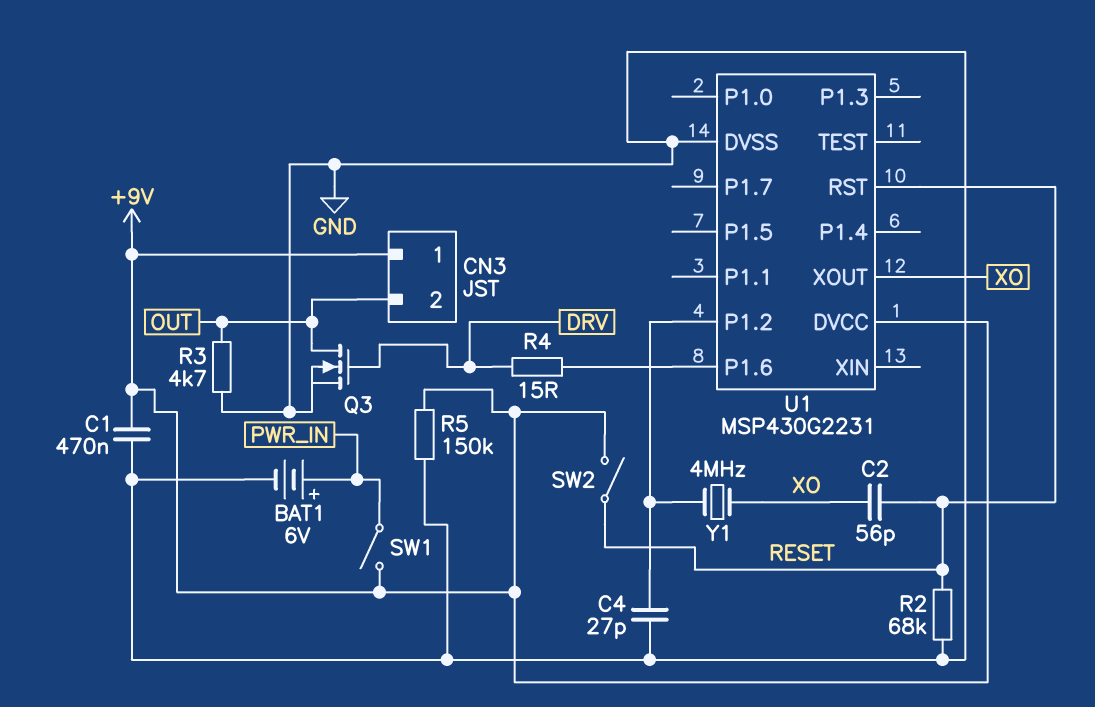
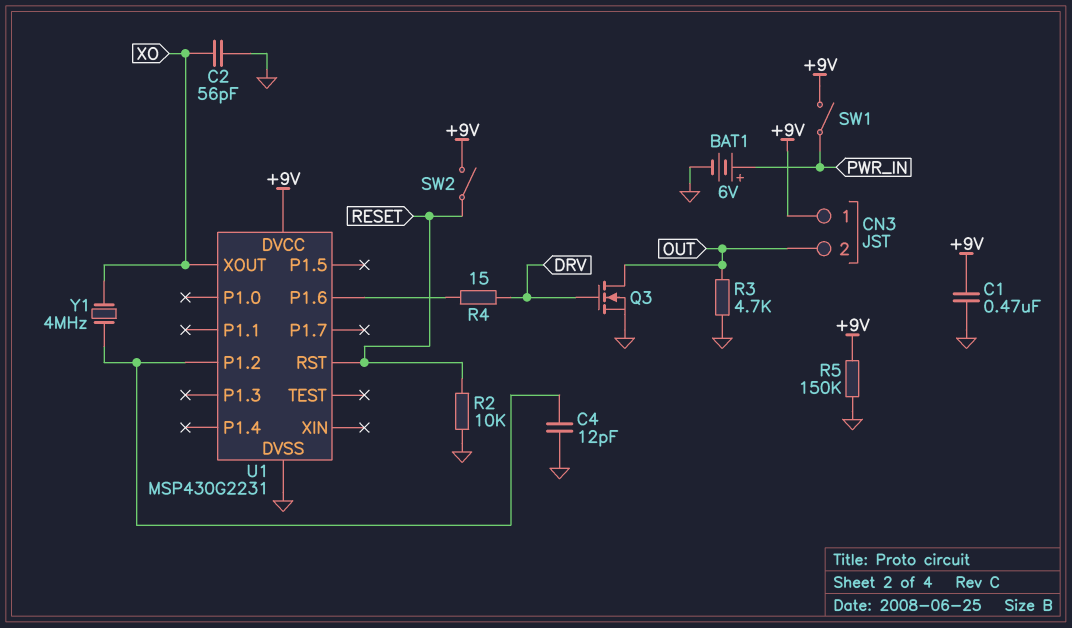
C2: 56pF (RESET, XO) -> 56pF (GND, XO)
C4: 27pF (GND, U1/P1.2) -> 12pF (GND, U1/P1.2)
R2: 68k (GND, RESET) -> 10k (GND, RESET)

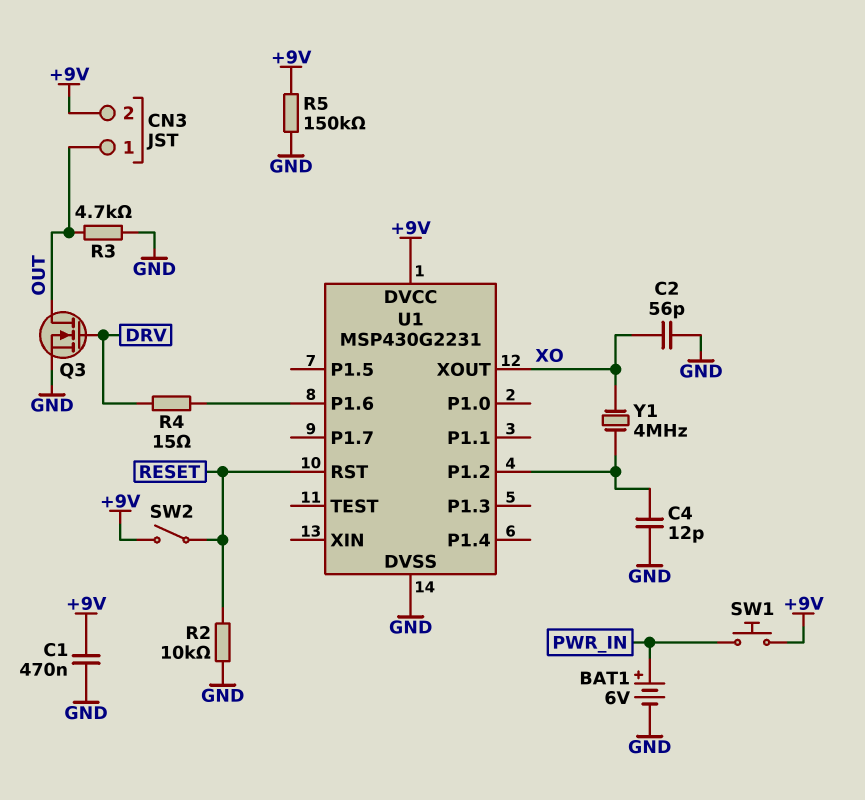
CN3 pin 1: +9V -> OUT
CN3 pin 2: OUT -> +9V
SW1: switch (+9V, PWR_IN) -> button (+9V, PWR_IN)

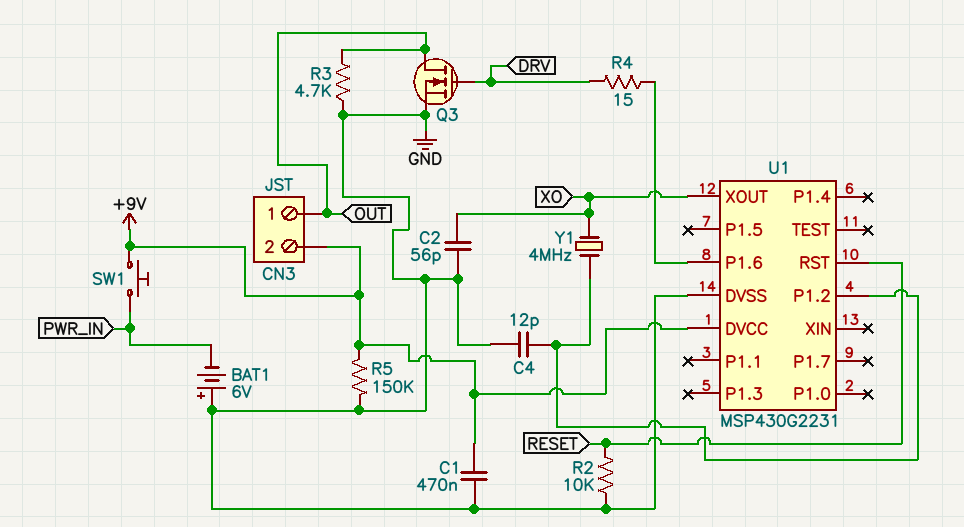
BAT1: 6V (plus PWR_IN, minus GND) -> 6V (plus GND, minus PWR_IN)
SW2: switch (+9V, RESET) -> none

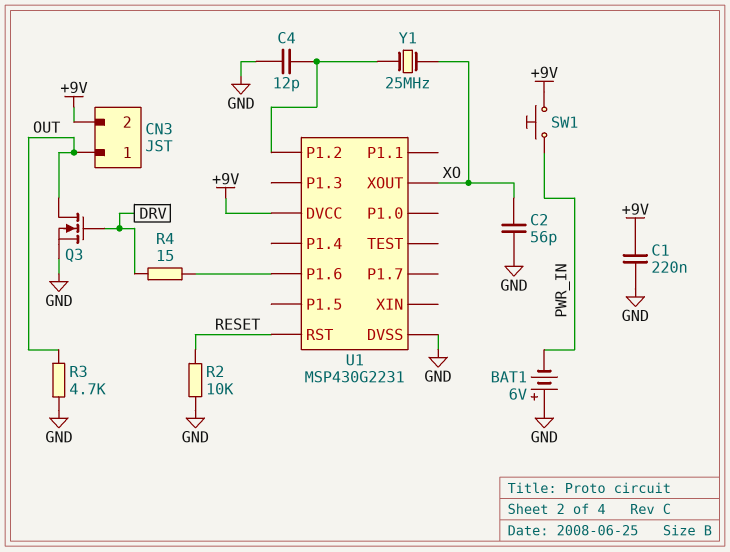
C1: 470nF (+9V, GND) -> 220nF (+9V, GND)
R5: 150k (+9V, GND) -> none
Y1: 4MHz (U1/P1.2, XO) -> 25MHz (U1/P1.2, XO)

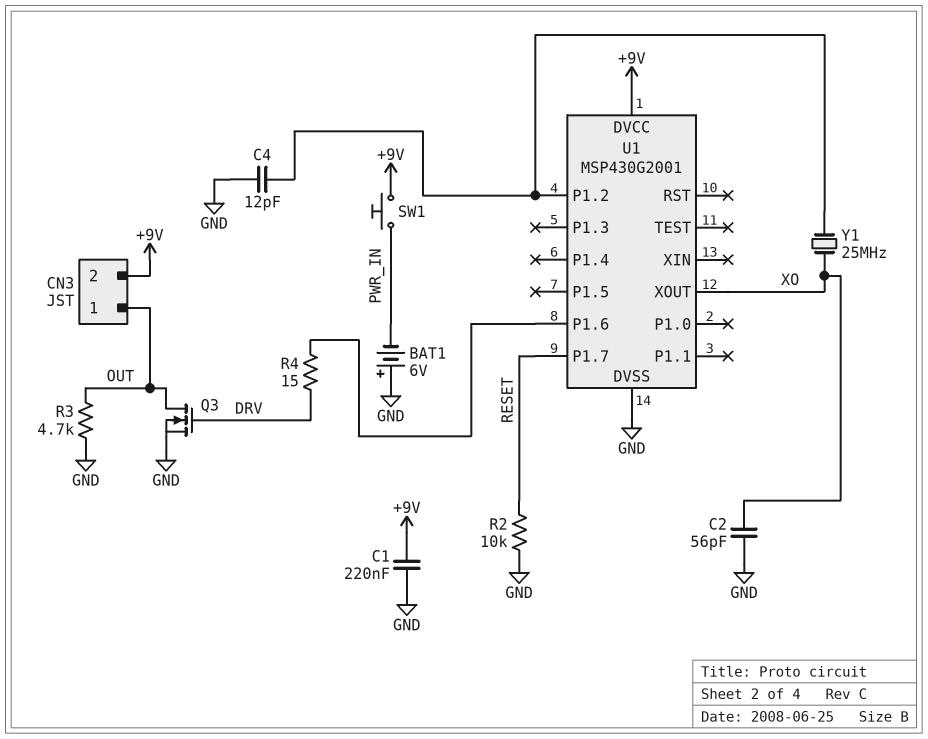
U1: MSP430G2231 -> MSP430G2001
U1 pin P1.7: none -> RESET
U1 pin RST: RESET -> none

